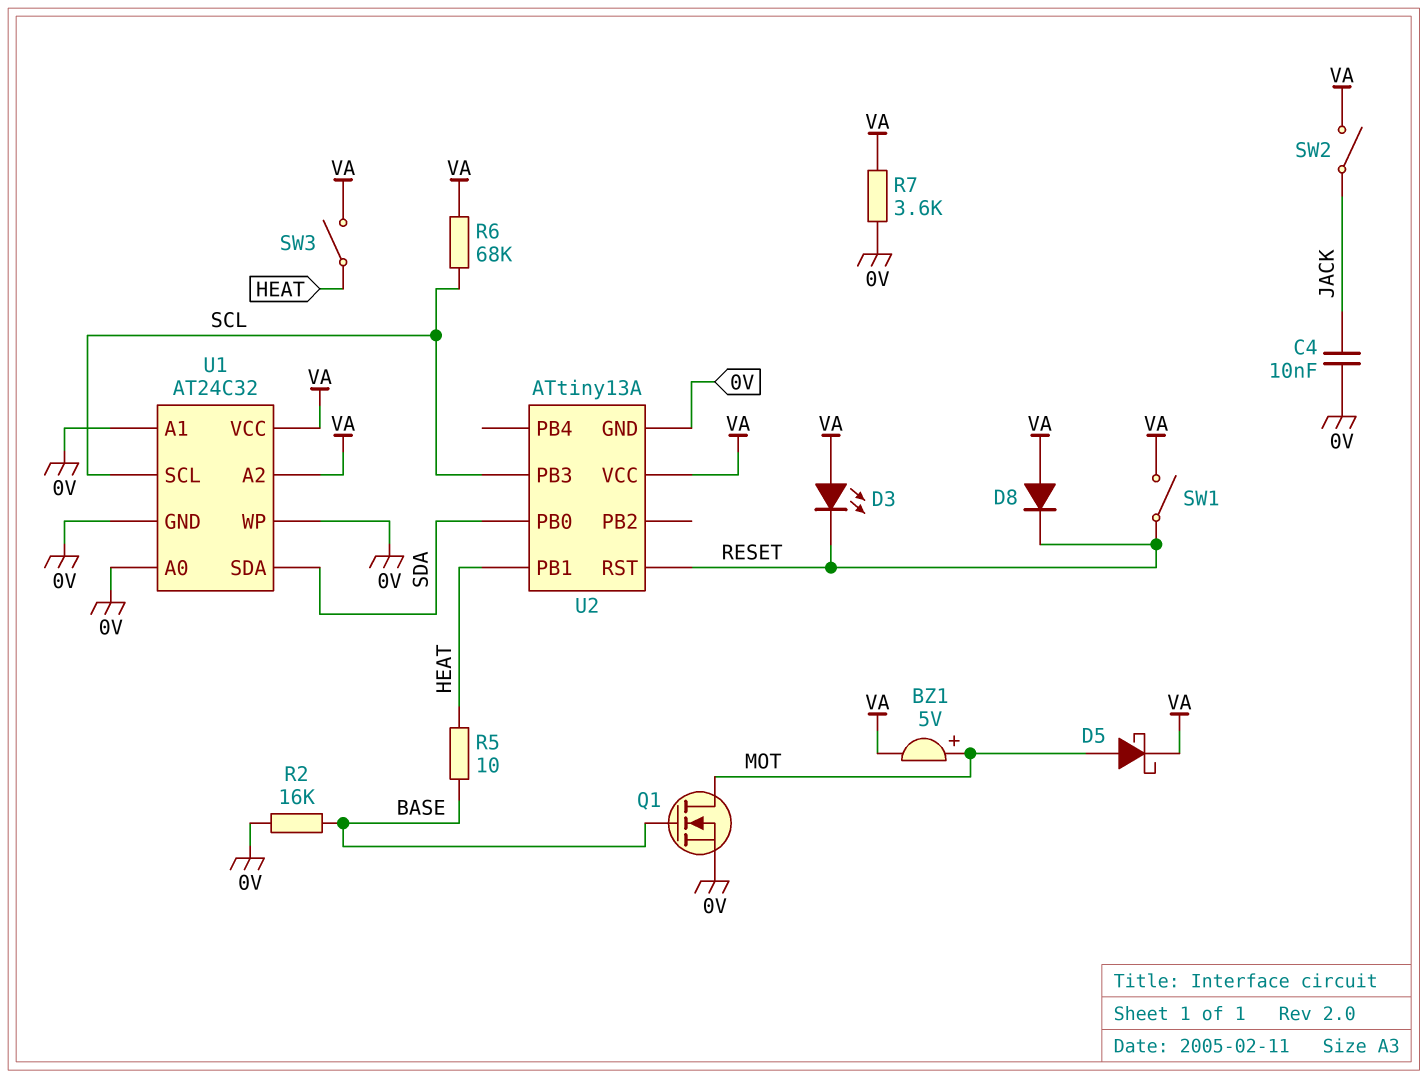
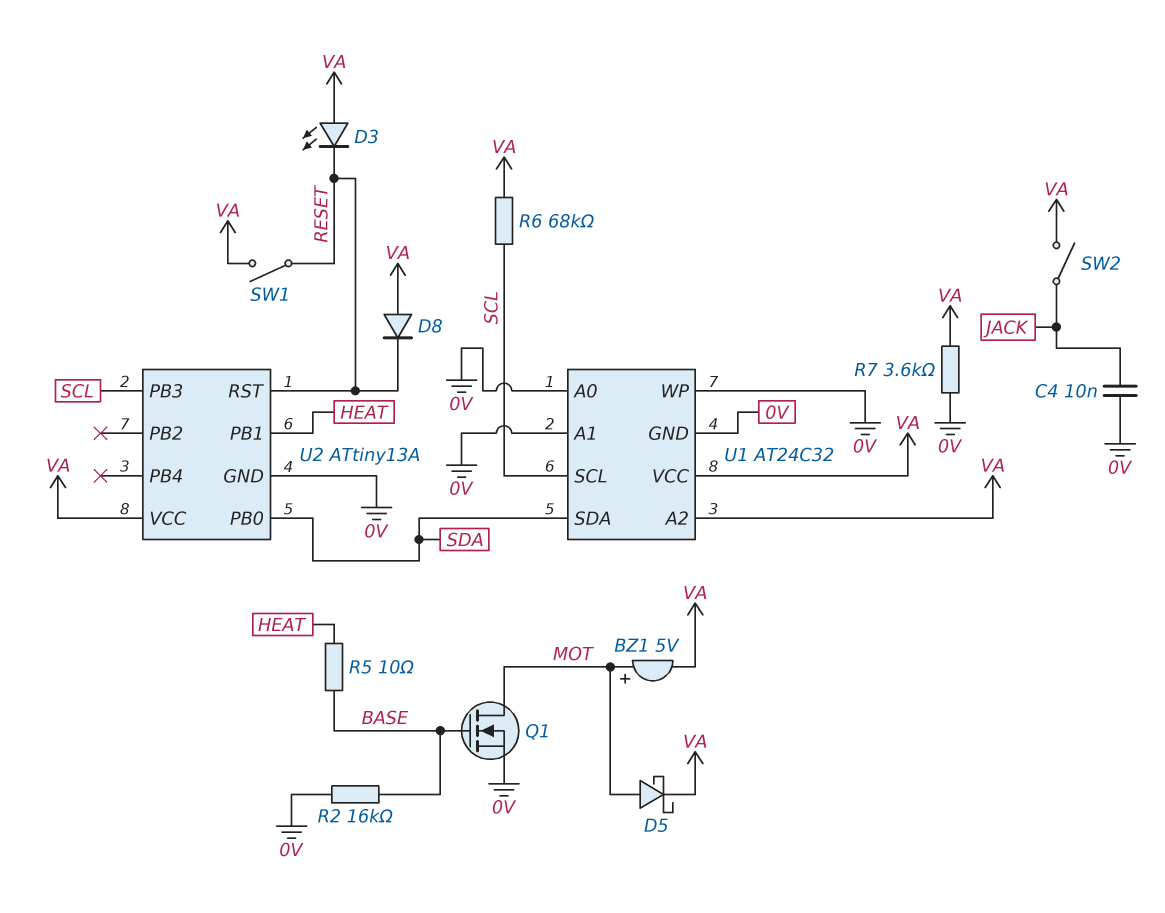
SW3: switch (HEAT, VA) -> none

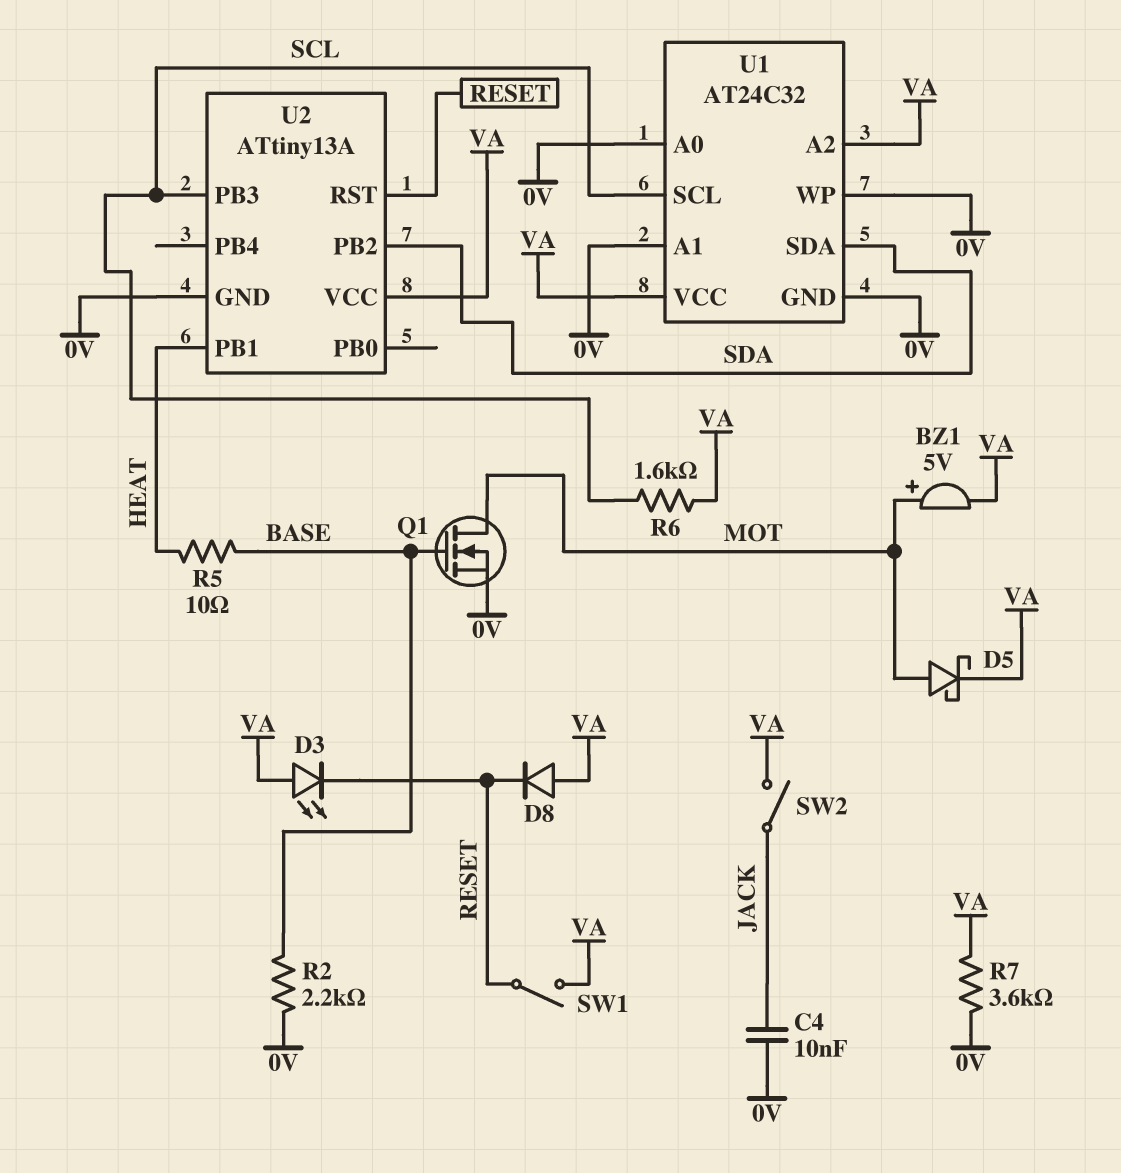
R2: 16k (0V, BASE) -> 2.2k (0V, BASE)
R6: 68k (SCL, VA) -> 1.6k (SCL, VA)
U2 pin PB0: SDA -> none
U2 pin PB2: none -> SDA

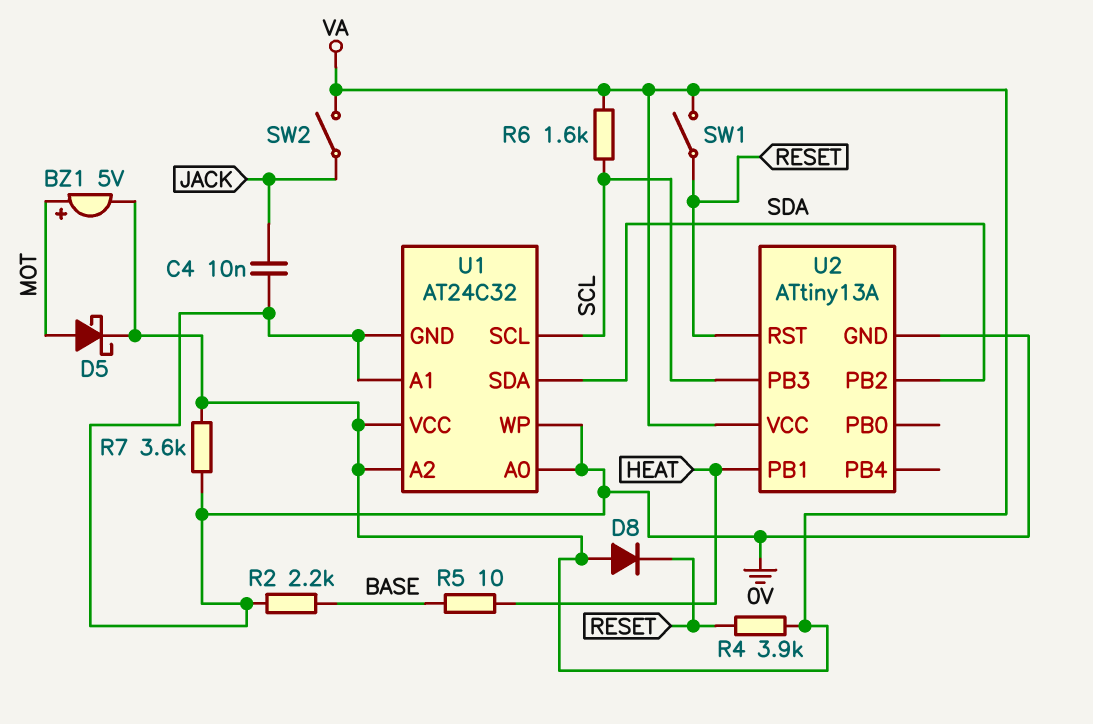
D3: LED (A VA, K RESET) -> none
Q1: NMOS (G BASE, D MOT, S 0V) -> none
R4: none -> 3.9k (RESET, VA)

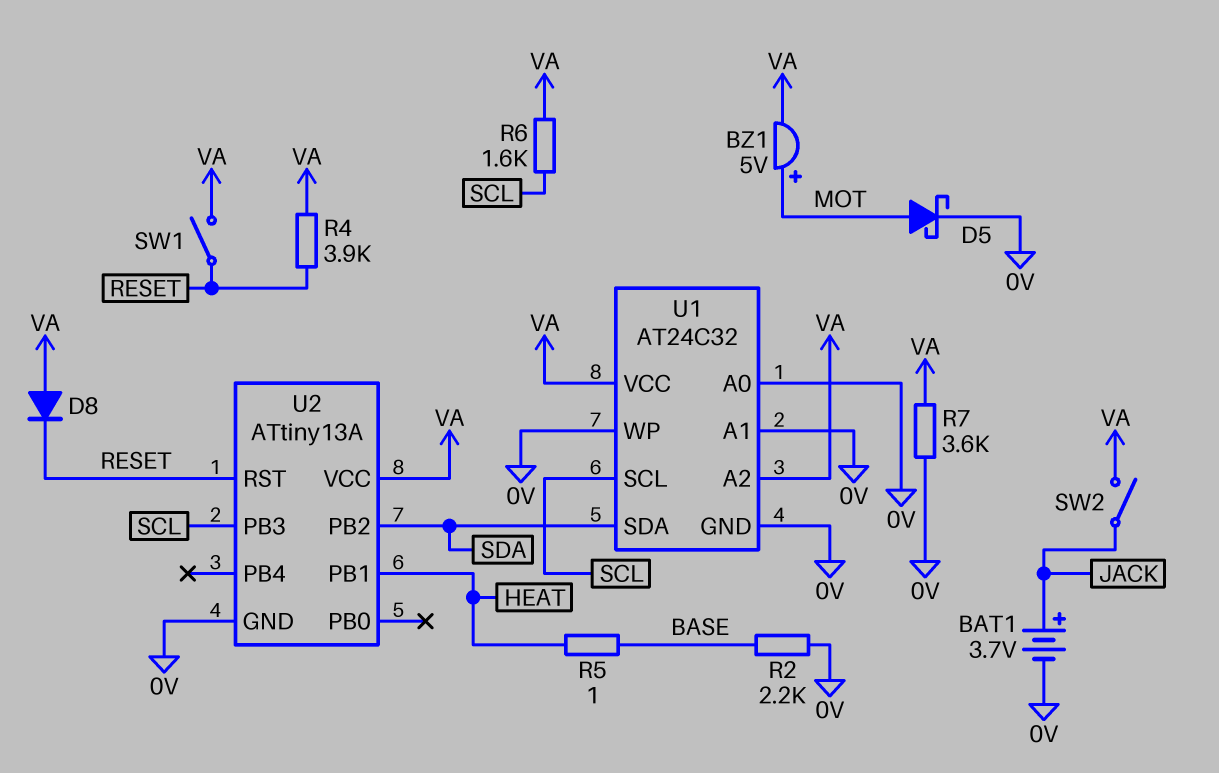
BAT1: none -> 3.7V (plus JACK, minus 0V)
C4: 10nF (0V, JACK) -> none
D5: schottky (A MOT, K VA) -> schottky (A MOT, K 0V)
R5: 10 (BASE, HEAT) -> 1 (BASE, HEAT)

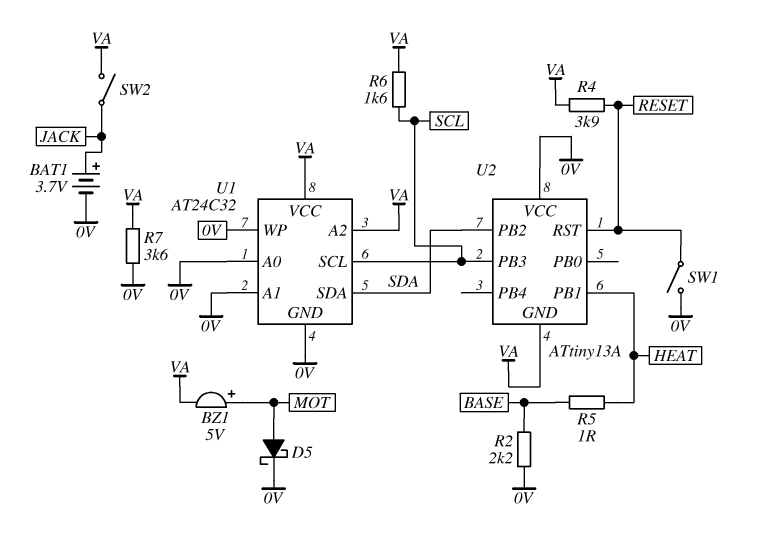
D8: diode (A VA, K RESET) -> none
SW1: switch (RESET, VA) -> switch (0V, RESET)
U2 pin GND: 0V -> VA
U2 pin VCC: VA -> 0V

